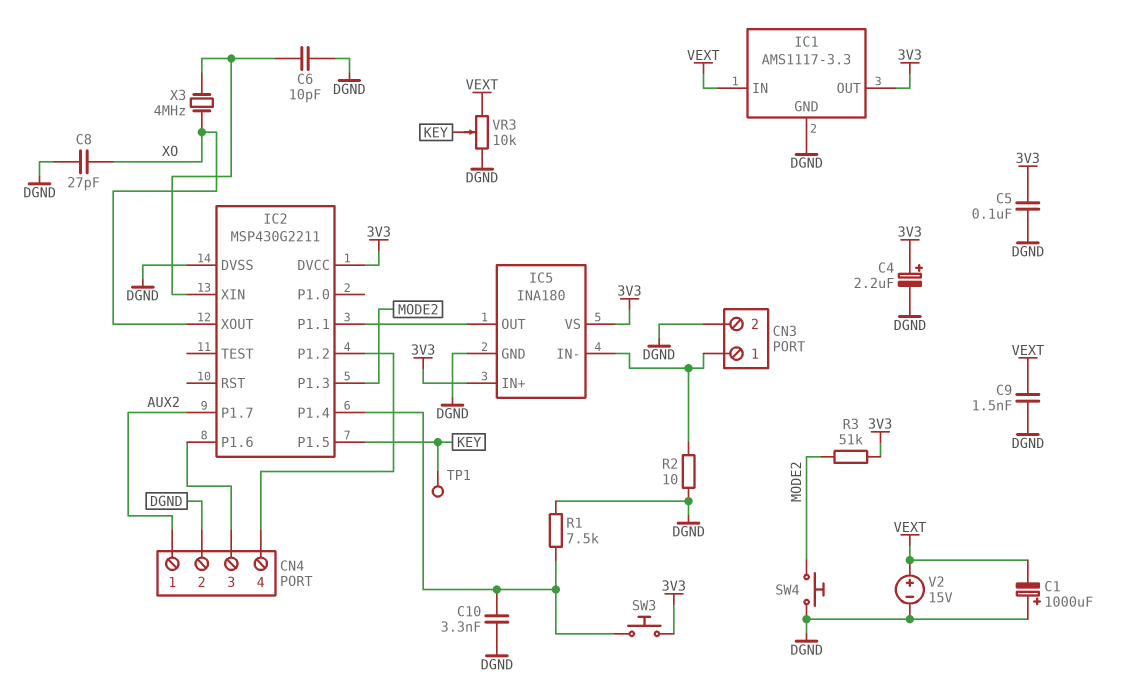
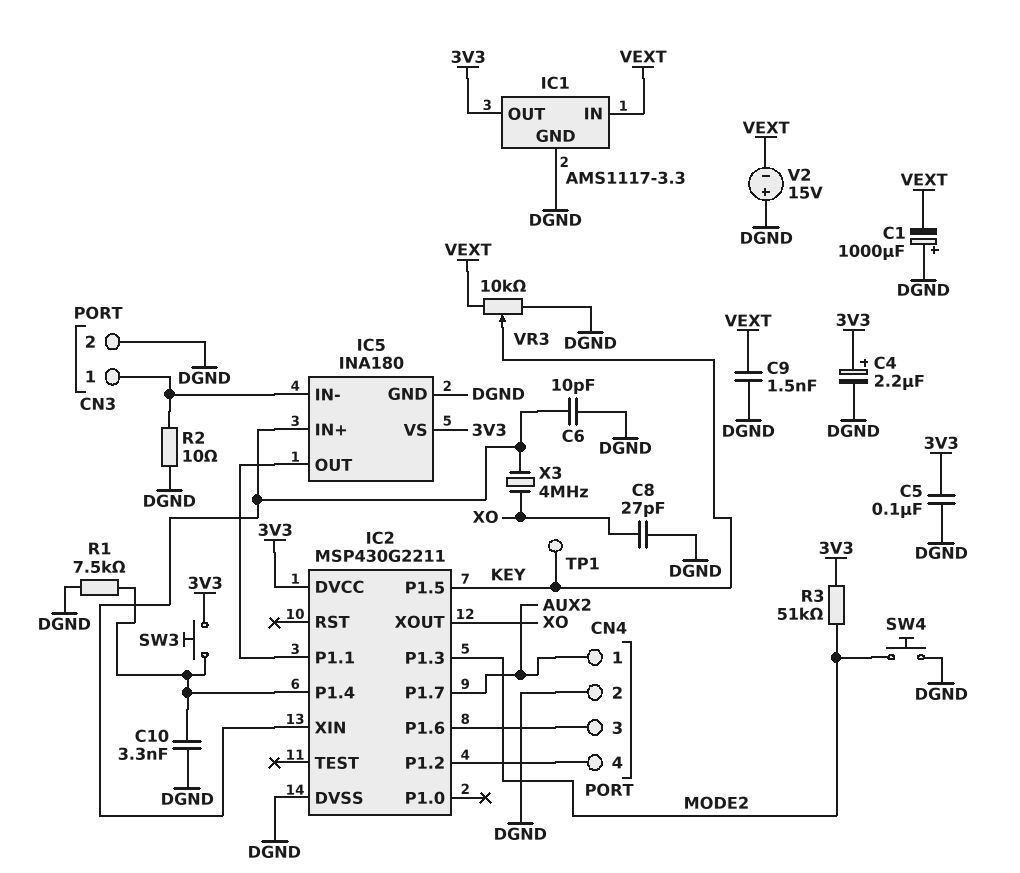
IC5 pin IN+: 3V3 -> IC2/XIN
V2: 15V (plus VEXT, minus DGND) -> 15V (plus DGND, minus VEXT)

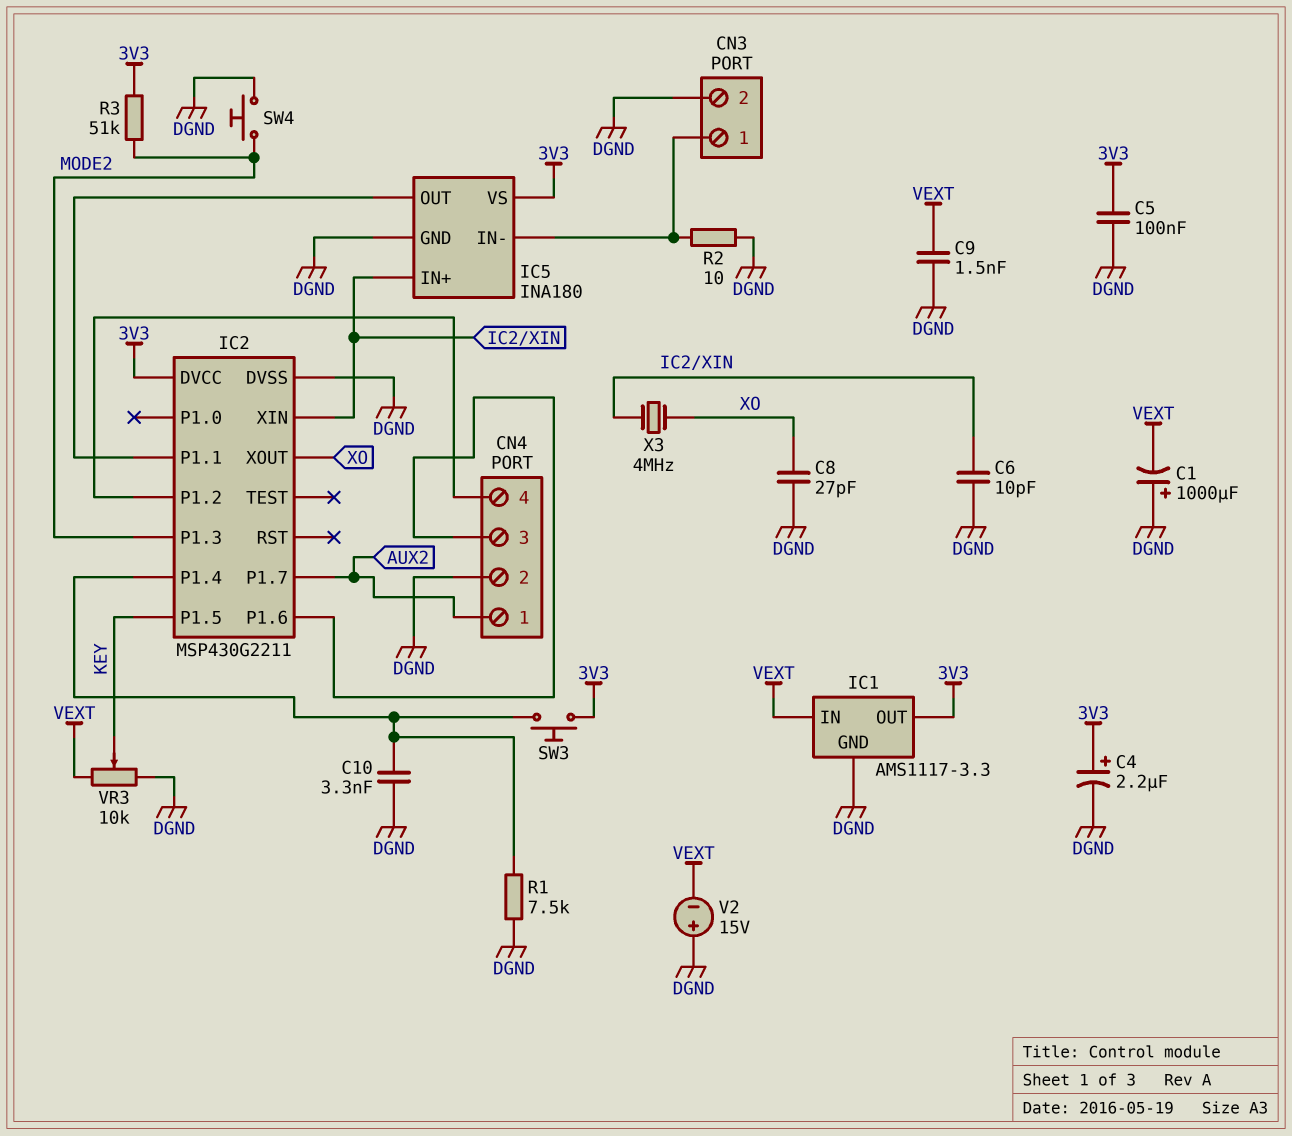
TP1: test point (KEY) -> none

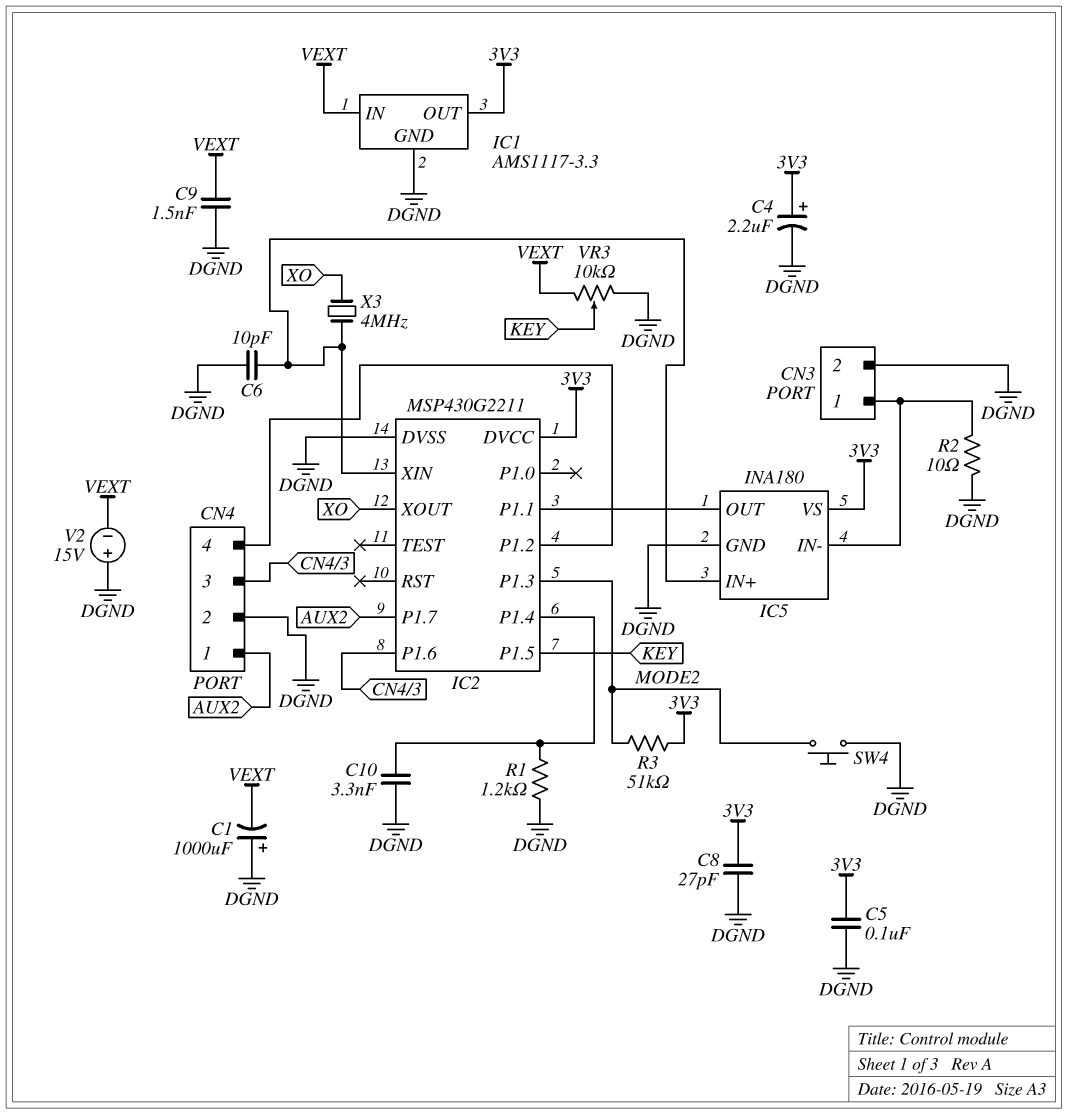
C8: 27pF (DGND, XO) -> 27pF (3V3, DGND)
R1: 7.5k (DGND, IC2/P1.4) -> 1.2k (DGND, IC2/P1.4)
SW3: button (3V3, IC2/P1.4) -> none

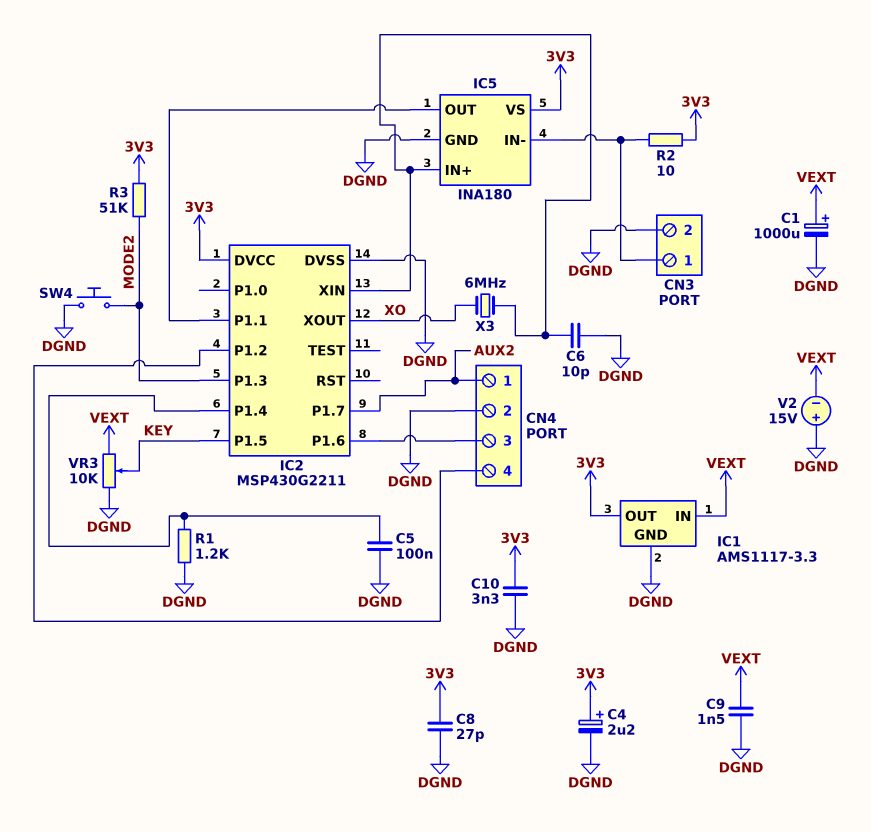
C1: 1000uF (plus DGND, minus VEXT) -> 1000uF (plus VEXT, minus DGND)
C5: 100nF (3V3, DGND) -> 100nF (DGND, IC2/P1.4)
C10: 3.3nF (DGND, IC2/P1.4) -> 3.3nF (3V3, DGND)
R2: 10 (CN3/1, DGND) -> 10 (3V3, CN3/1)
X3: 4MHz (IC2/XIN, XO) -> 6MHz (IC2/XIN, XO)

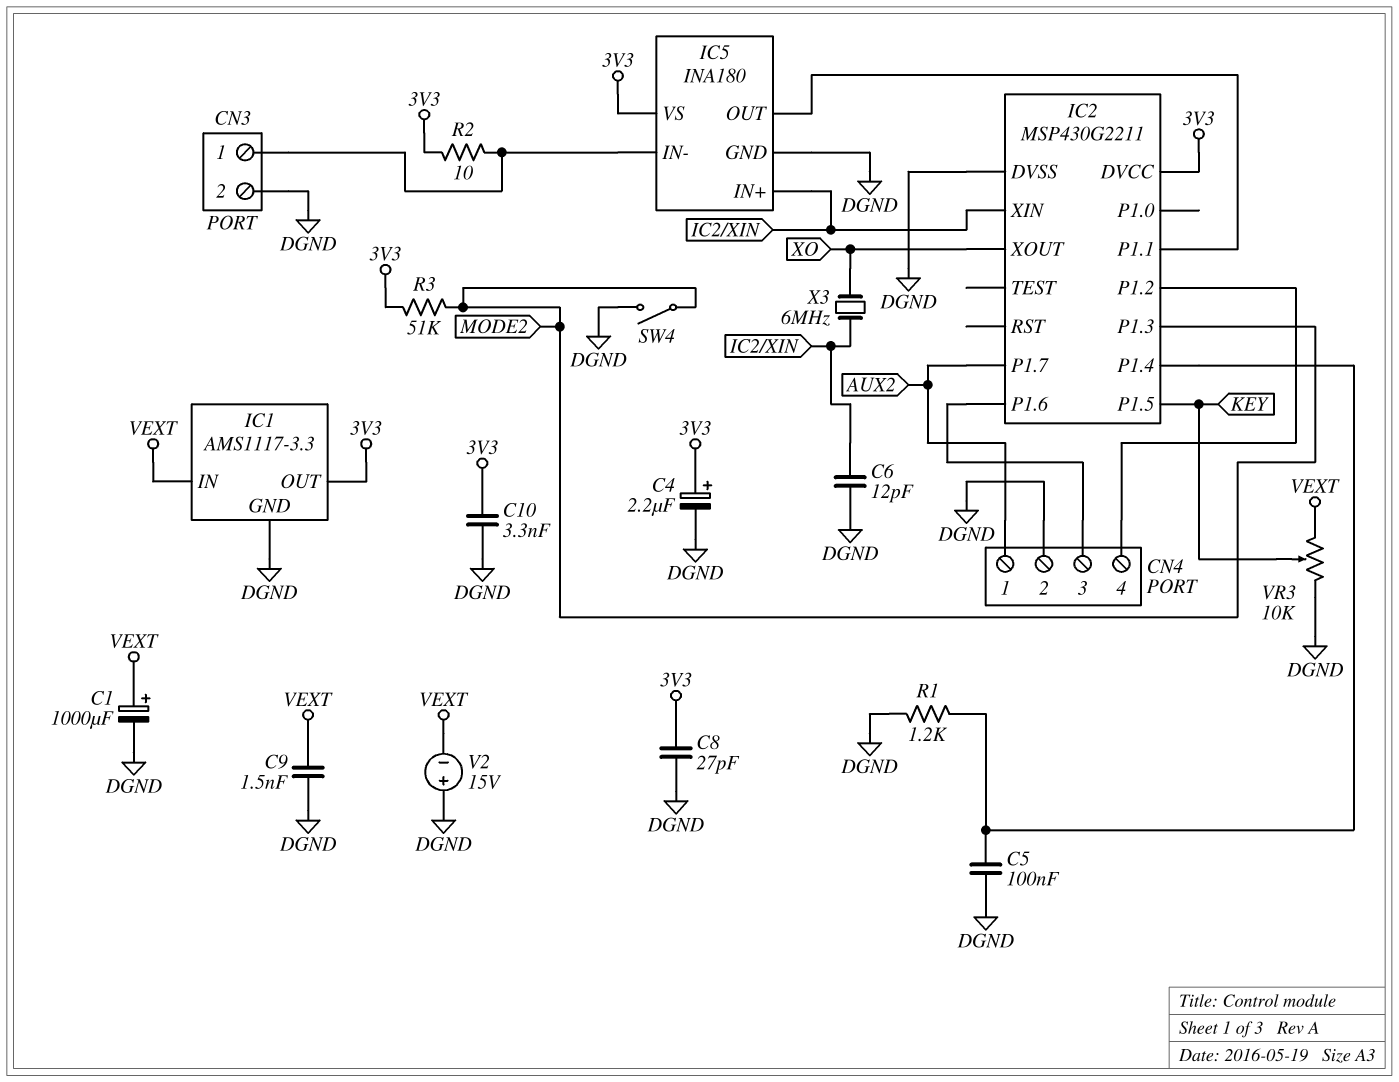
C6: 10pF (DGND, IC2/XIN) -> 12pF (DGND, IC2/XIN)
SW4: button (DGND, MODE2) -> switch (DGND, MODE2)

